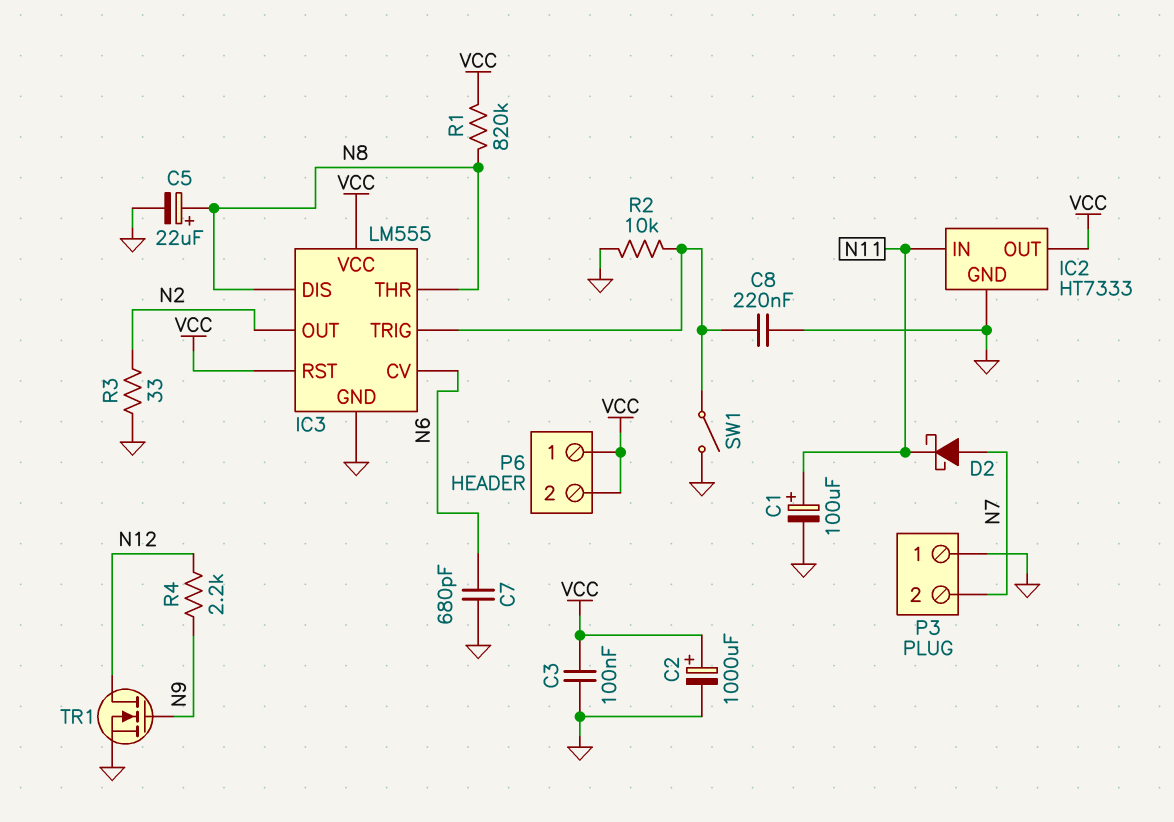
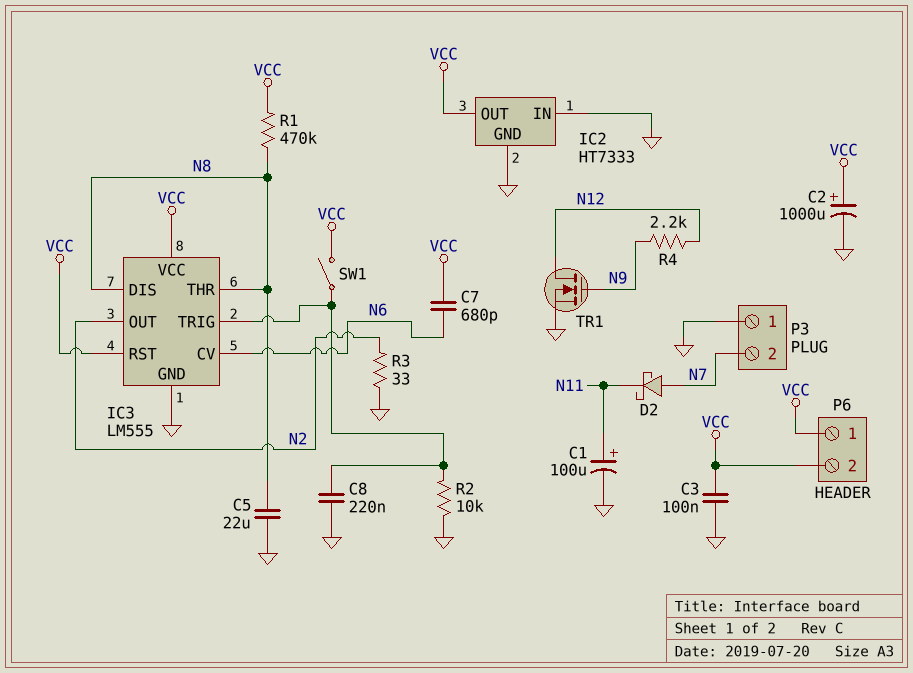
C5: 22uF (plus N8, minus GND) -> 22uF (GND, N8)
C7: 680pF (GND, N6) -> 680pF (N6, VCC)
IC2 pin IN: N11 -> GND
R1: 820k (N8, VCC) -> 470k (N8, VCC)
SW1: switch (GND, IC3/TRIG) -> switch (IC3/TRIG, VCC)

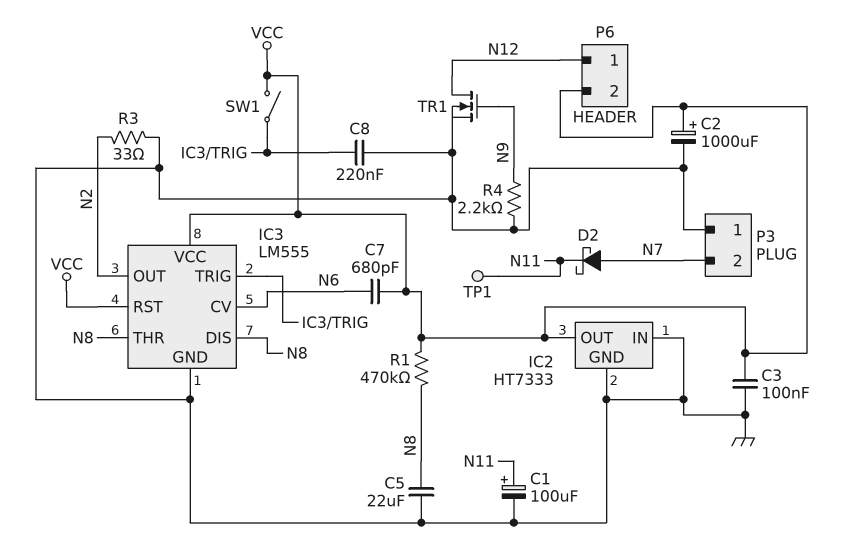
P6 pin 1: VCC -> N12
R2: 10k (GND, IC3/TRIG) -> none
R4: 2.2k (N9, N12) -> 2.2k (GND, N9)
TP1: none -> test point (N11)

